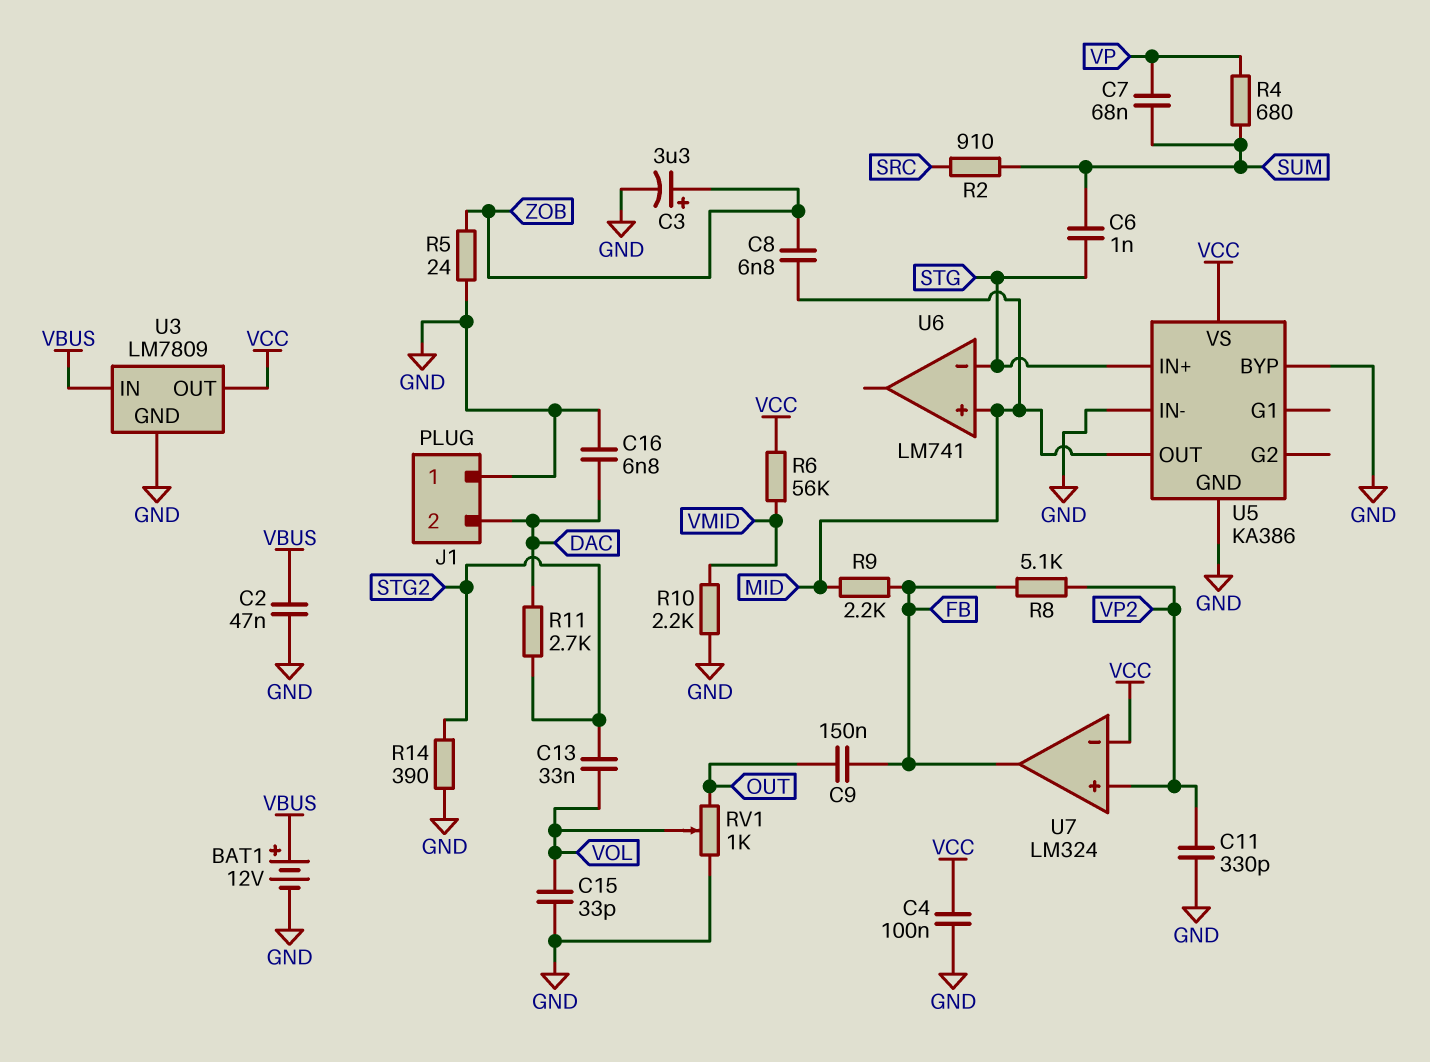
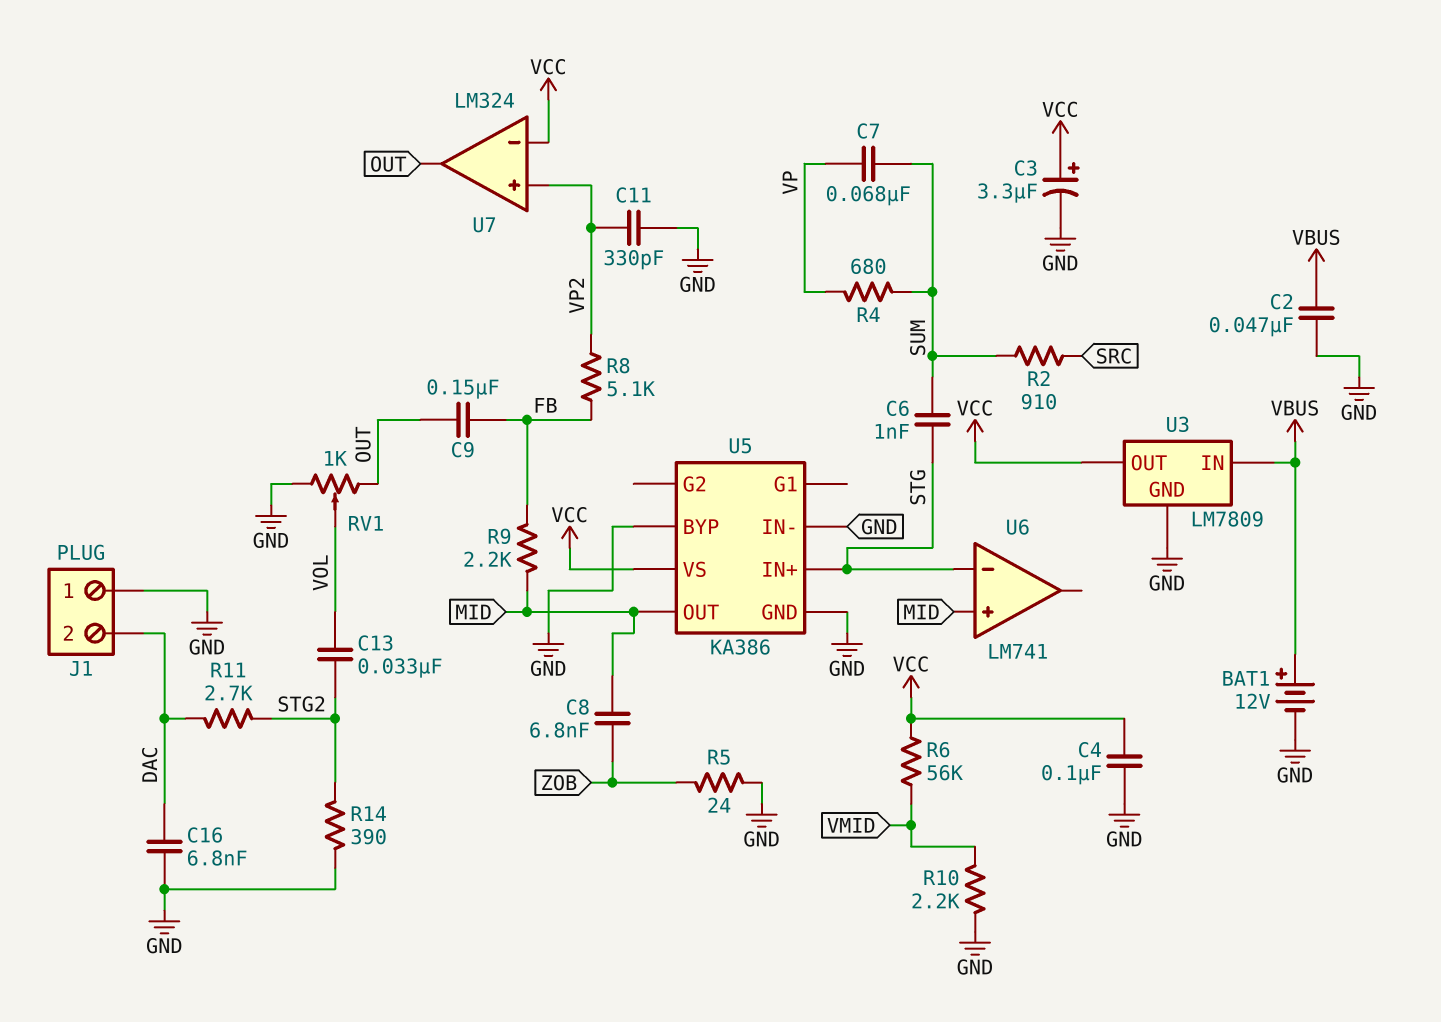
C3: 3.3uF (plus ZOB, minus GND) -> 3.3uF (plus VCC, minus GND)
C15: 33pF (GND, VOL) -> none
U7 pin out: FB -> OUT

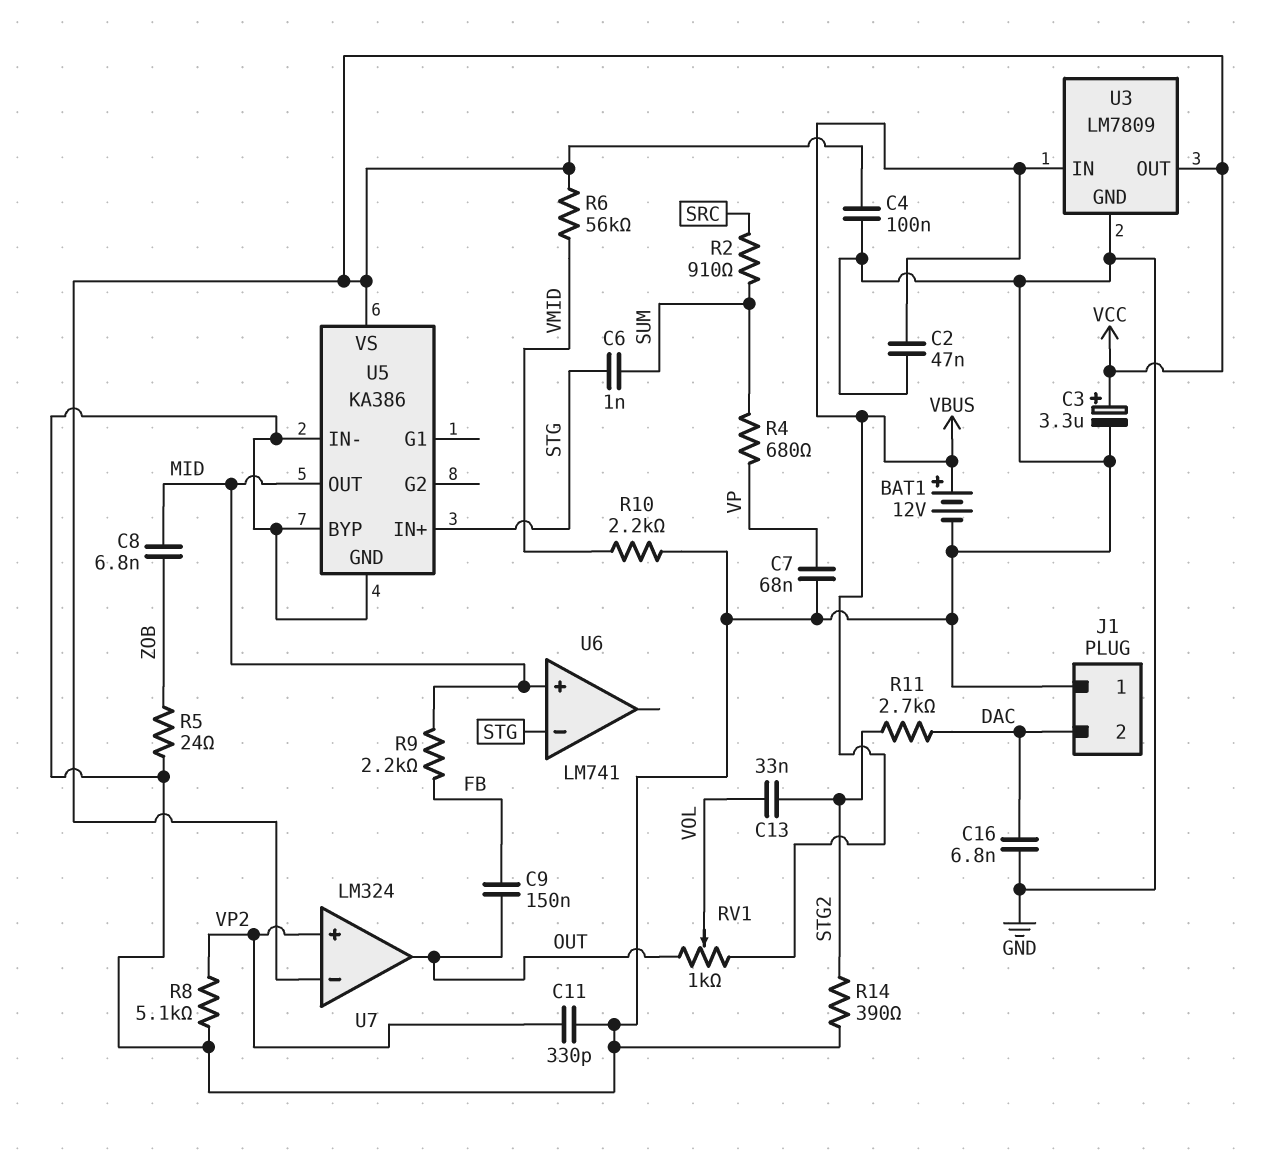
C7: 68nF (SUM, VP) -> 68nF (GND, VP)
R8: 5.1k (FB, VP2) -> 5.1k (GND, VP2)
RV1: 1k (GND, OUT, wiper VOL) -> 1k (OUT, VBUS, wiper VOL)

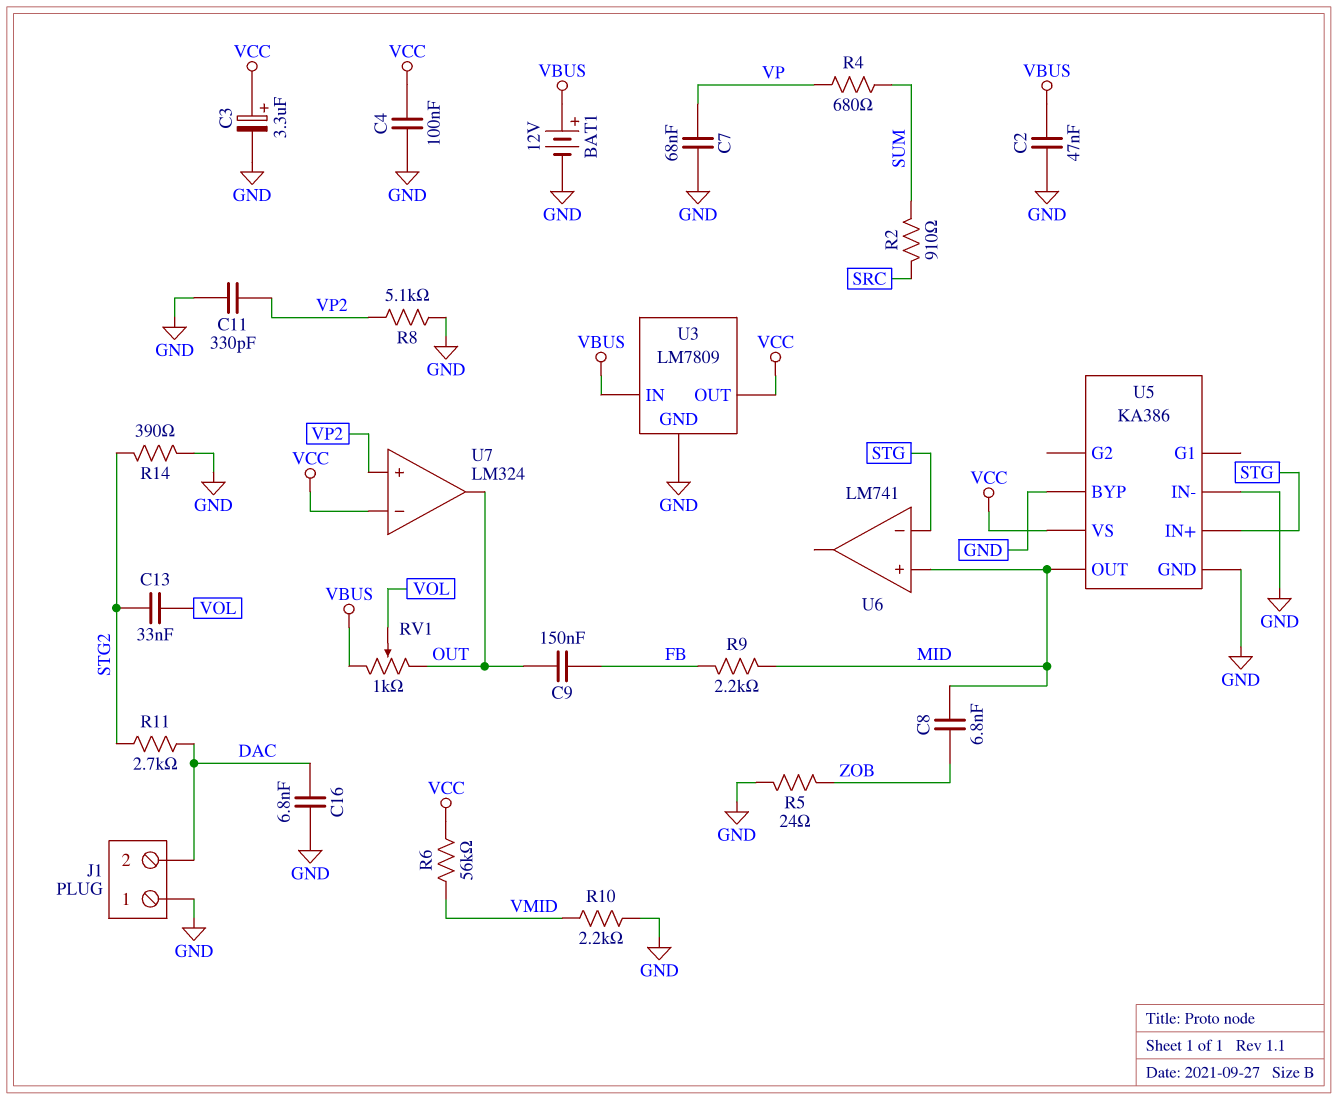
C6: 1nF (STG, SUM) -> none

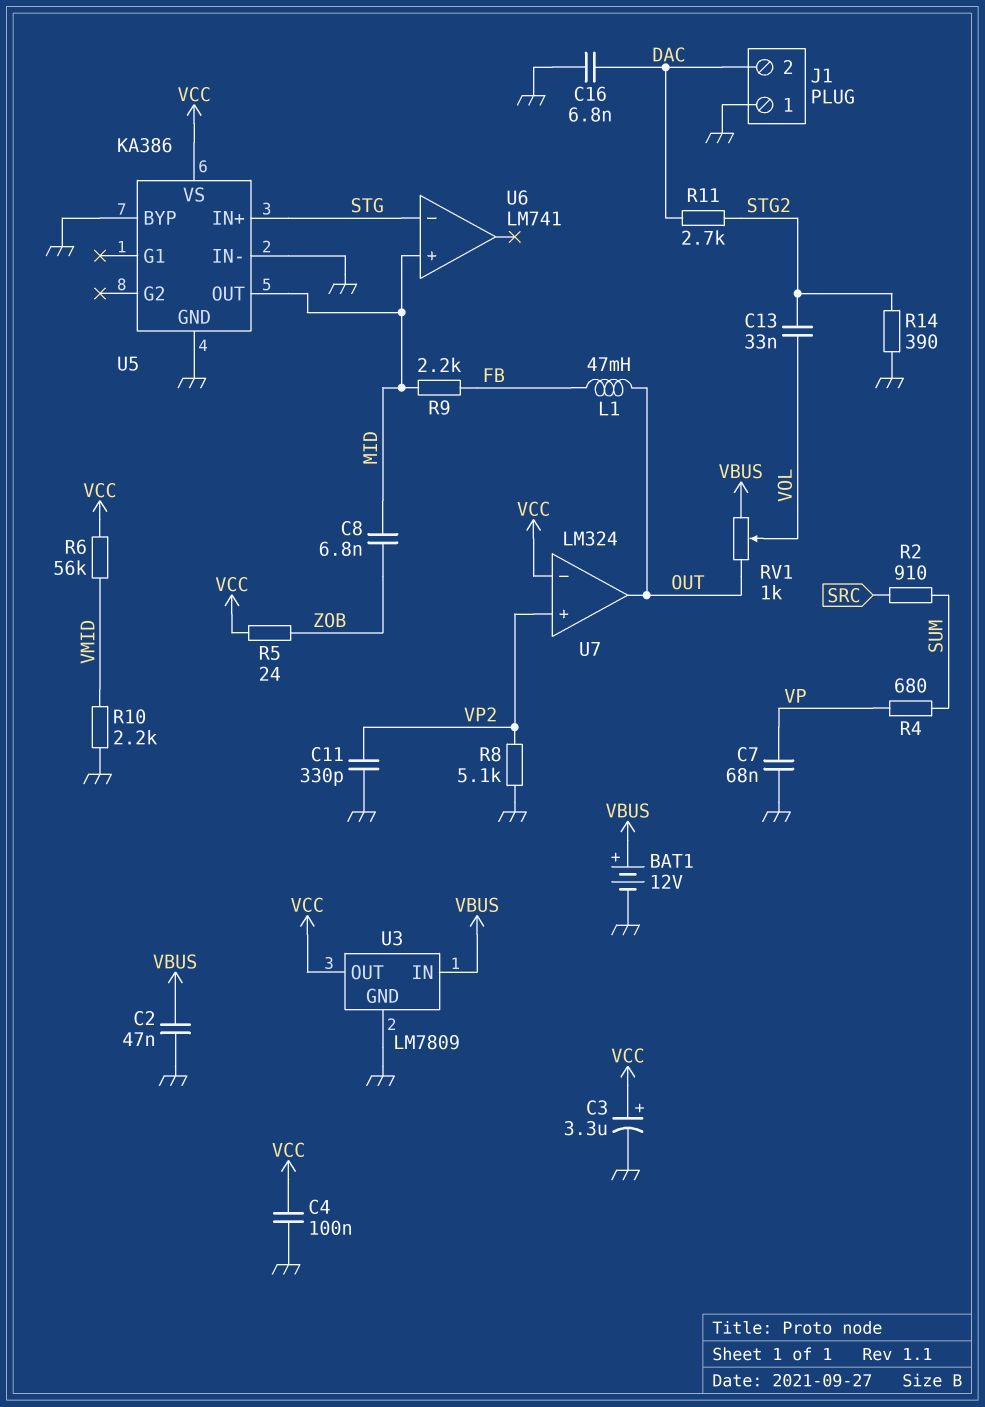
C9: 150nF (FB, OUT) -> none
L1: none -> 47mH (FB, OUT)
R5: 24 (GND, ZOB) -> 24 (VCC, ZOB)

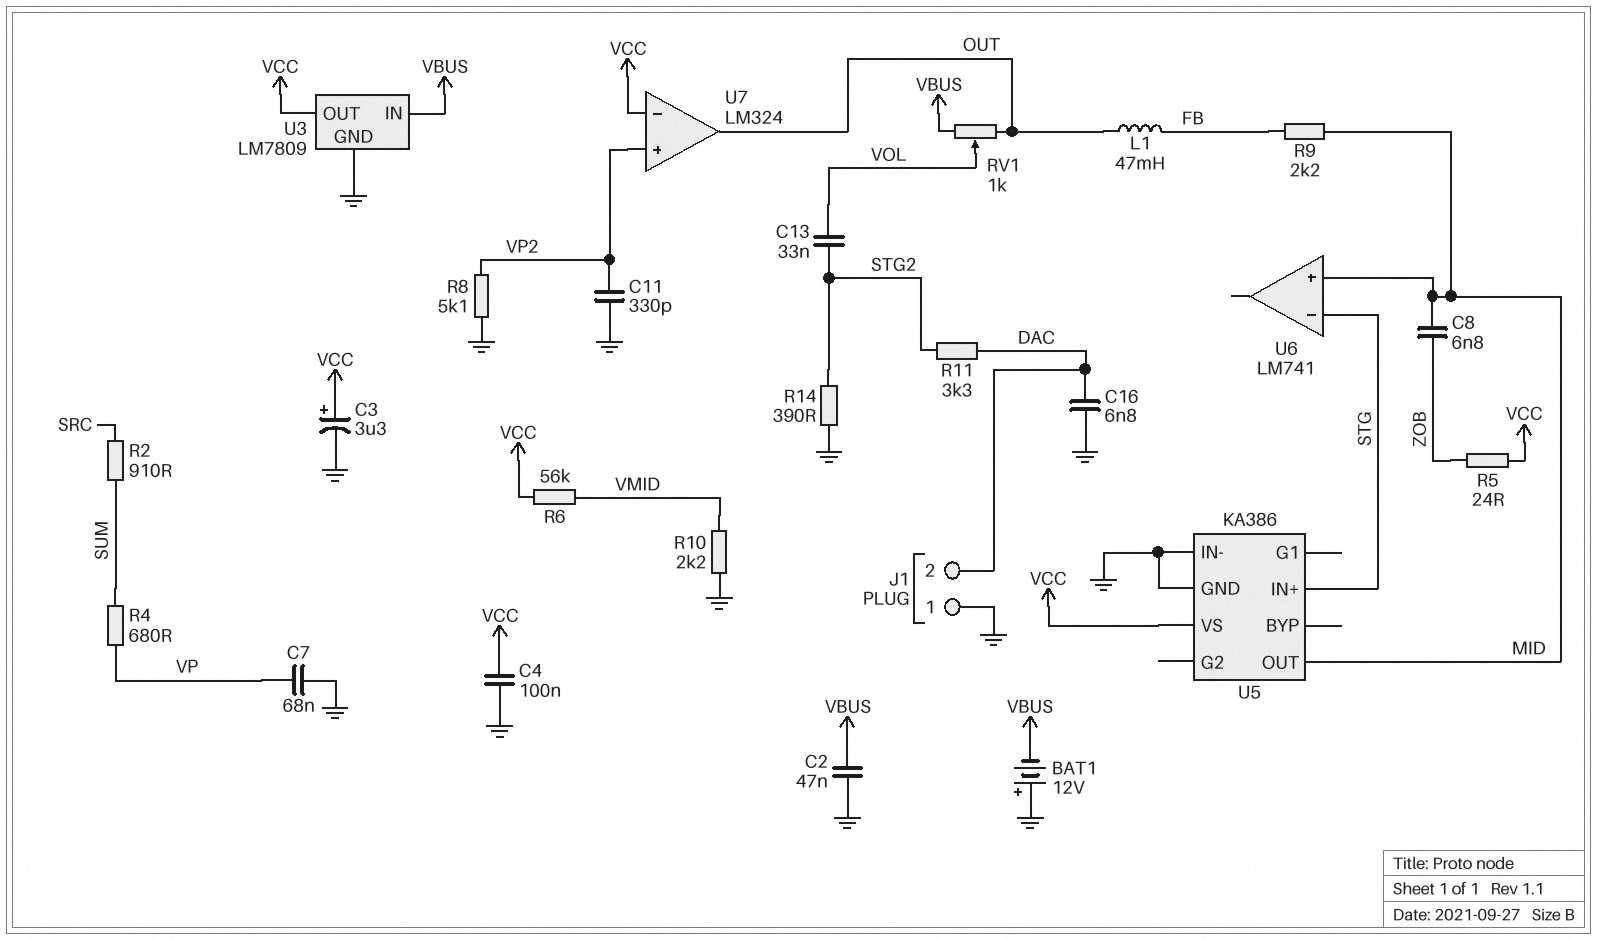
BAT1: 12V (plus VBUS, minus GND) -> 12V (plus GND, minus VBUS)
R11: 2.7k (DAC, STG2) -> 3.3k (DAC, STG2)
U5 pin BYP: GND -> none

